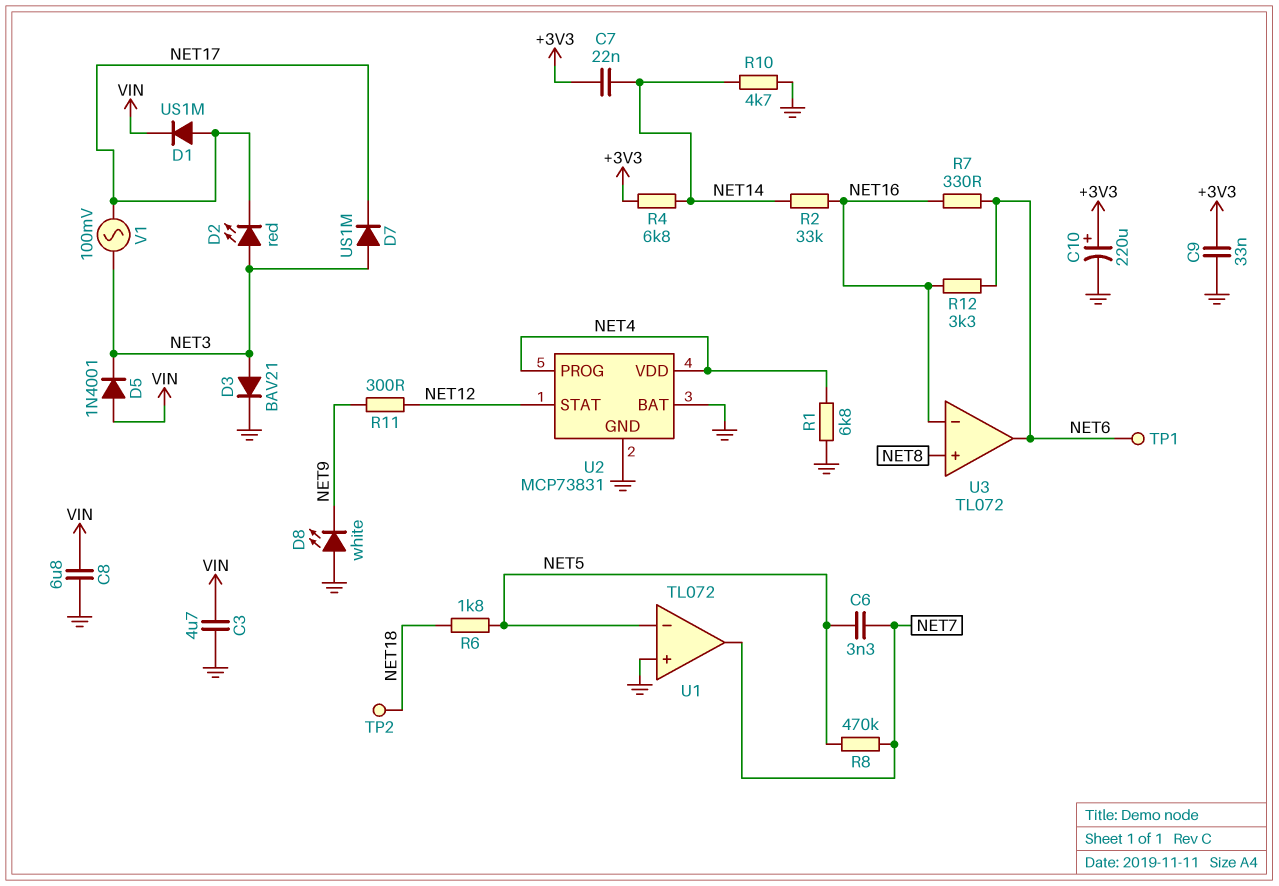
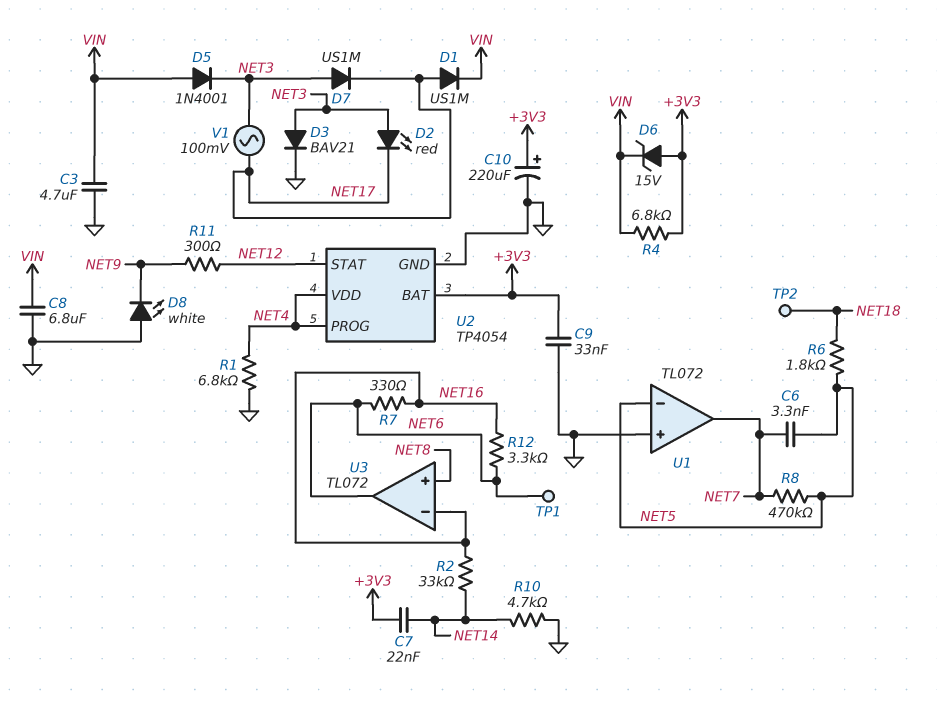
D6: none -> zener 15V (A +3V3, K VIN)
R4: 6.8k (+3V3, NET14) -> 6.8k (+3V3, VIN)
U2: MCP73831 -> TP4054
U2 pin BAT: GND -> +3V3

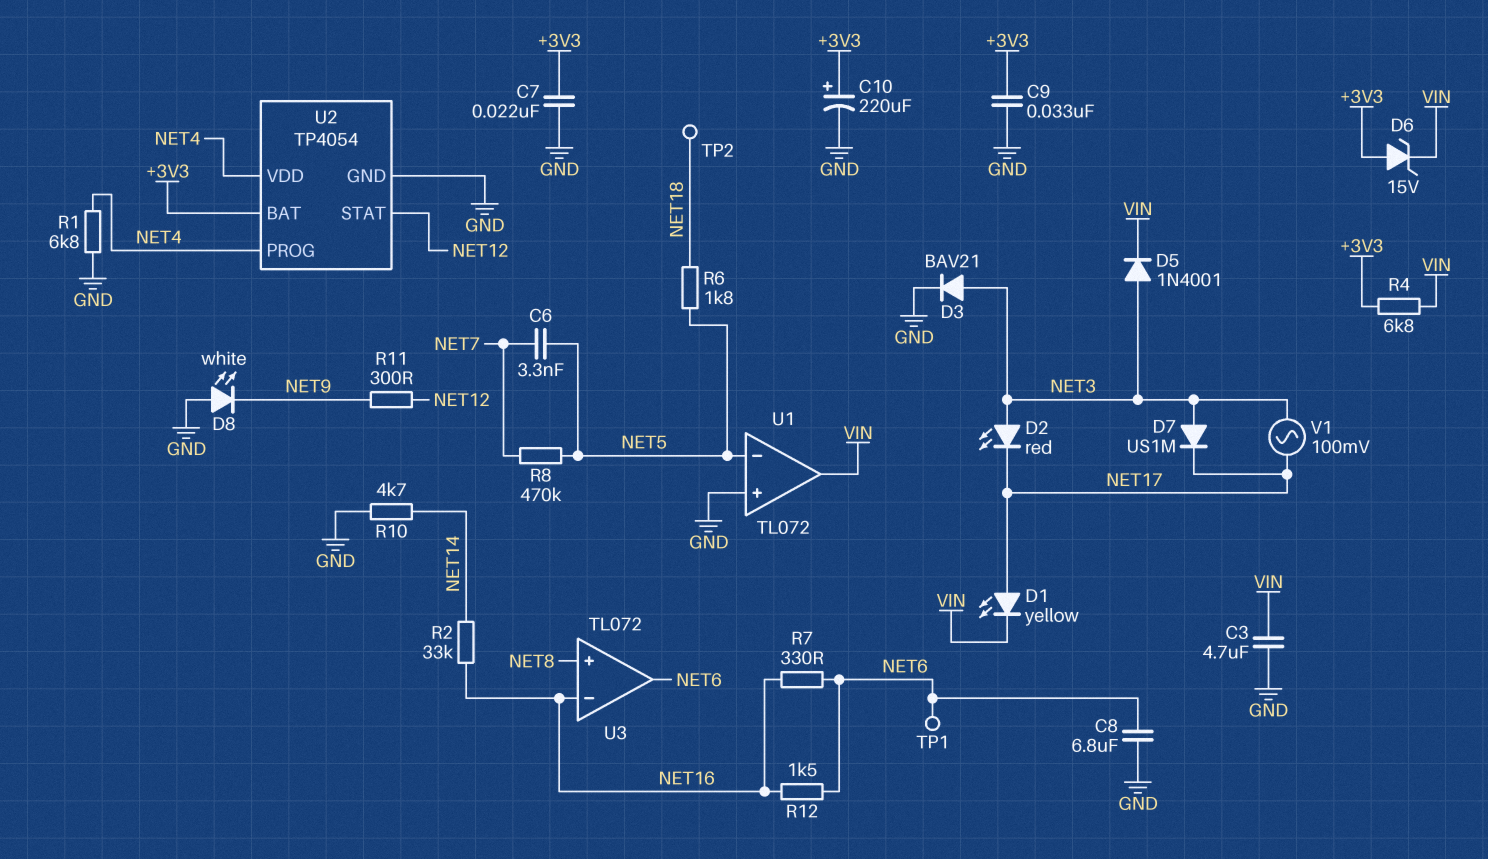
C7: 22nF (+3V3, NET14) -> 22nF (+3V3, GND)
C8: 6.8uF (GND, VIN) -> 6.8uF (GND, NET6)
D1: diode US1M (A NET17, K VIN) -> LED yellow (A NET17, K VIN)
D5: diode 1N4001 (A VIN, K NET3) -> diode 1N4001 (A NET3, K VIN)
R12: 3.3k (NET6, NET16) -> 1.5k (NET6, NET16)
U1 pin out: NET7 -> VIN

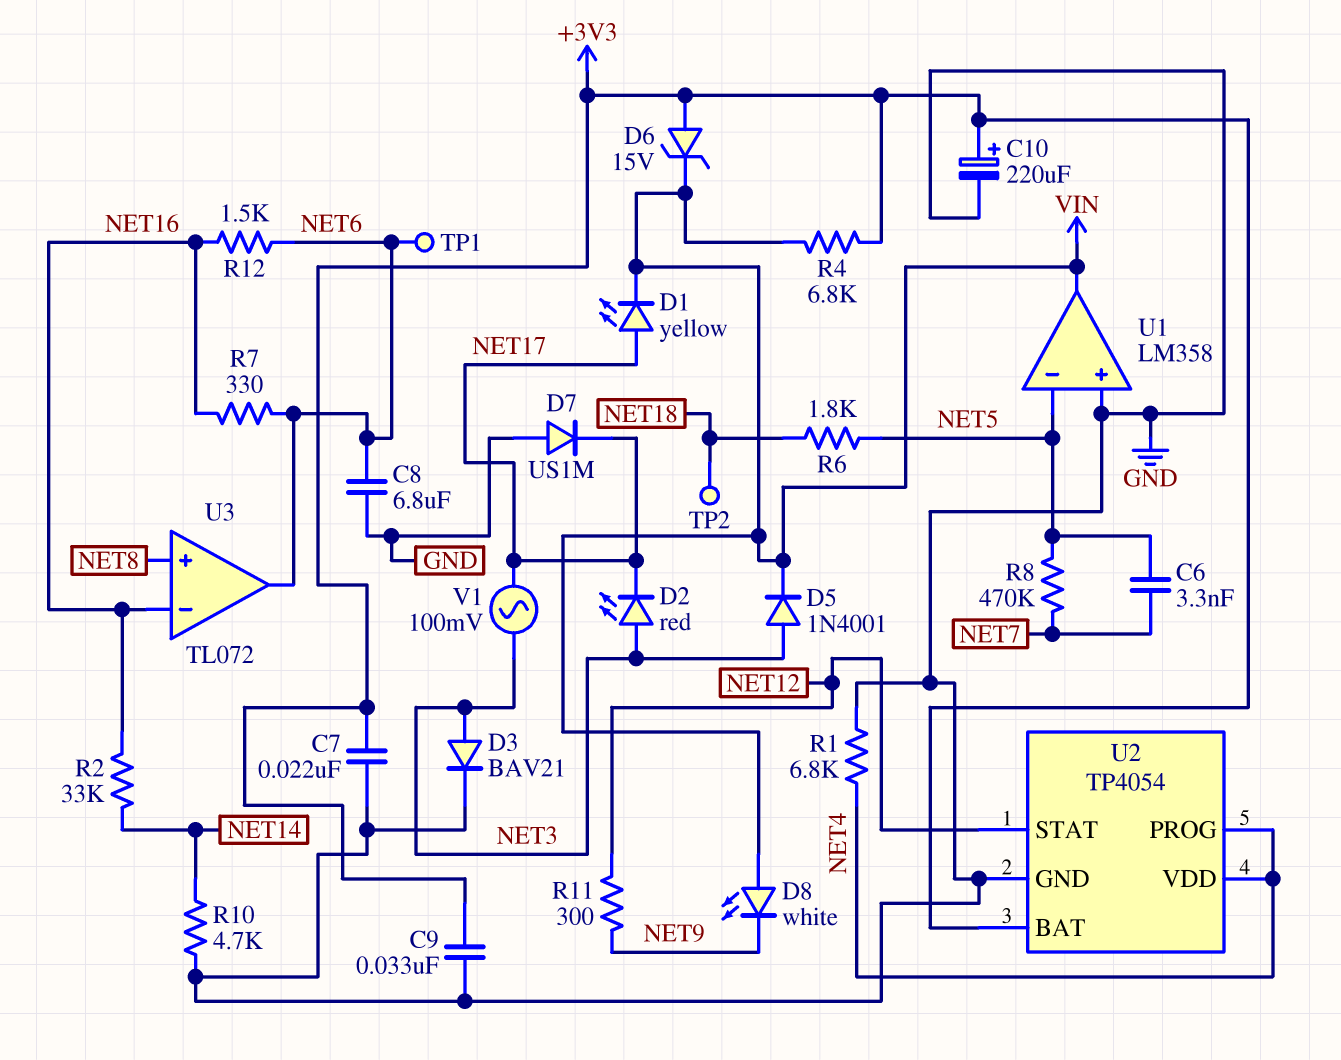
C3: 4.7uF (GND, VIN) -> none
D7: diode US1M (A NET3, K NET17) -> diode US1M (A GND, K NET17)
D8: LED white (A GND, K NET9) -> LED white (A VIN, K NET9)
U1: TL072 -> LM358

